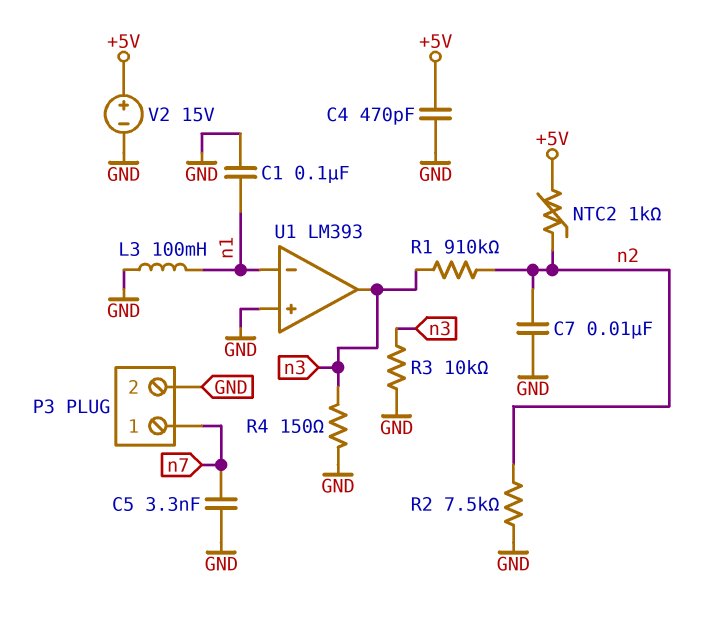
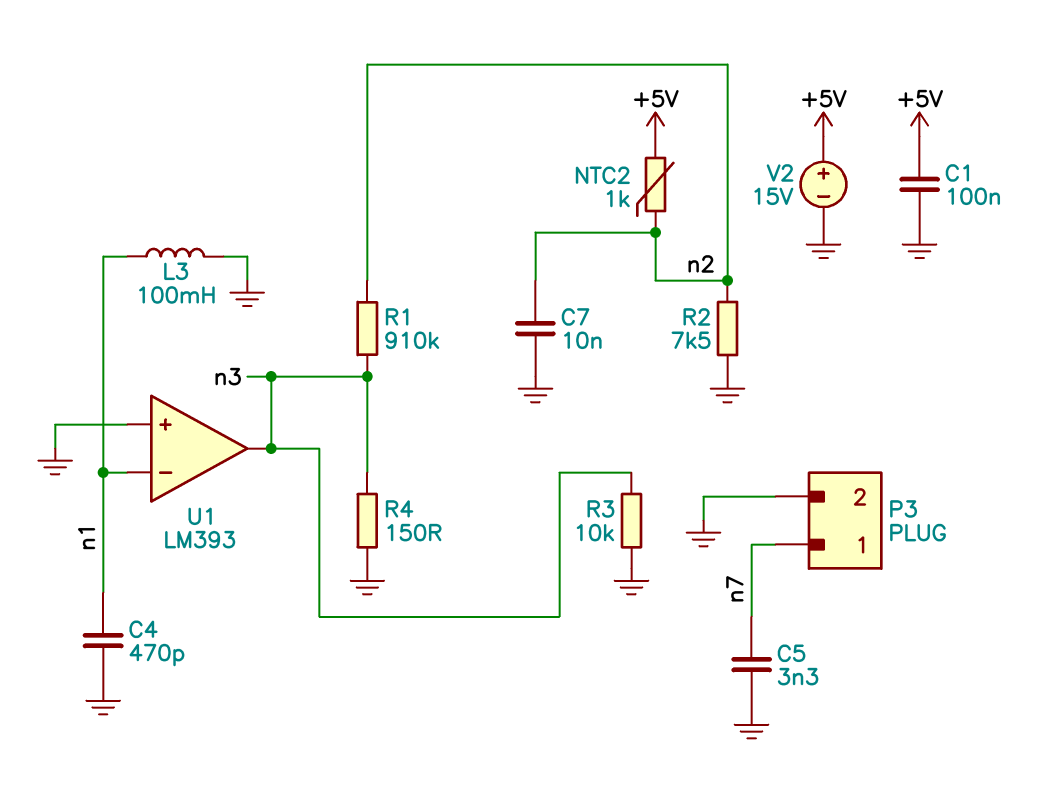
C1: 100nF (GND, n1) -> 100nF (+5V, GND)
C4: 470pF (+5V, GND) -> 470pF (GND, n1)

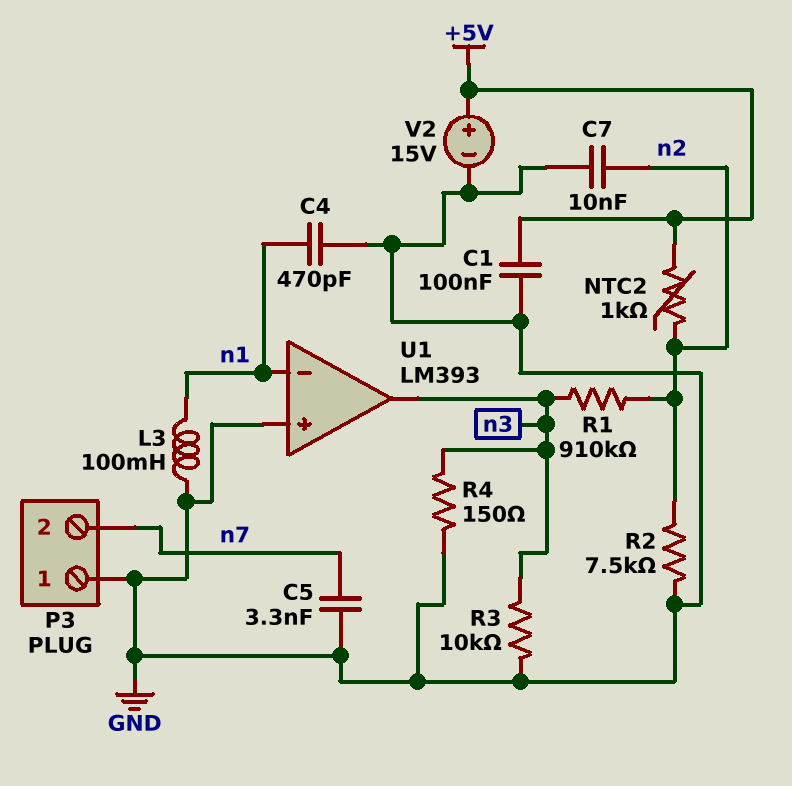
P3 pin 1: n7 -> GND
P3 pin 2: GND -> n7

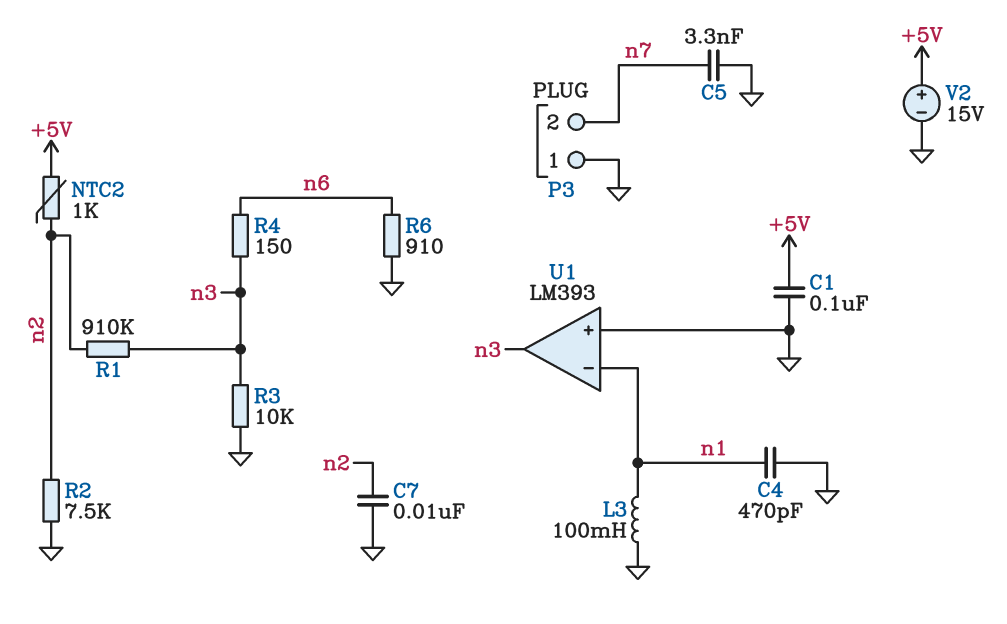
R4: 150 (GND, n3) -> 150 (n3, n6)
R6: none -> 910 (GND, n6)

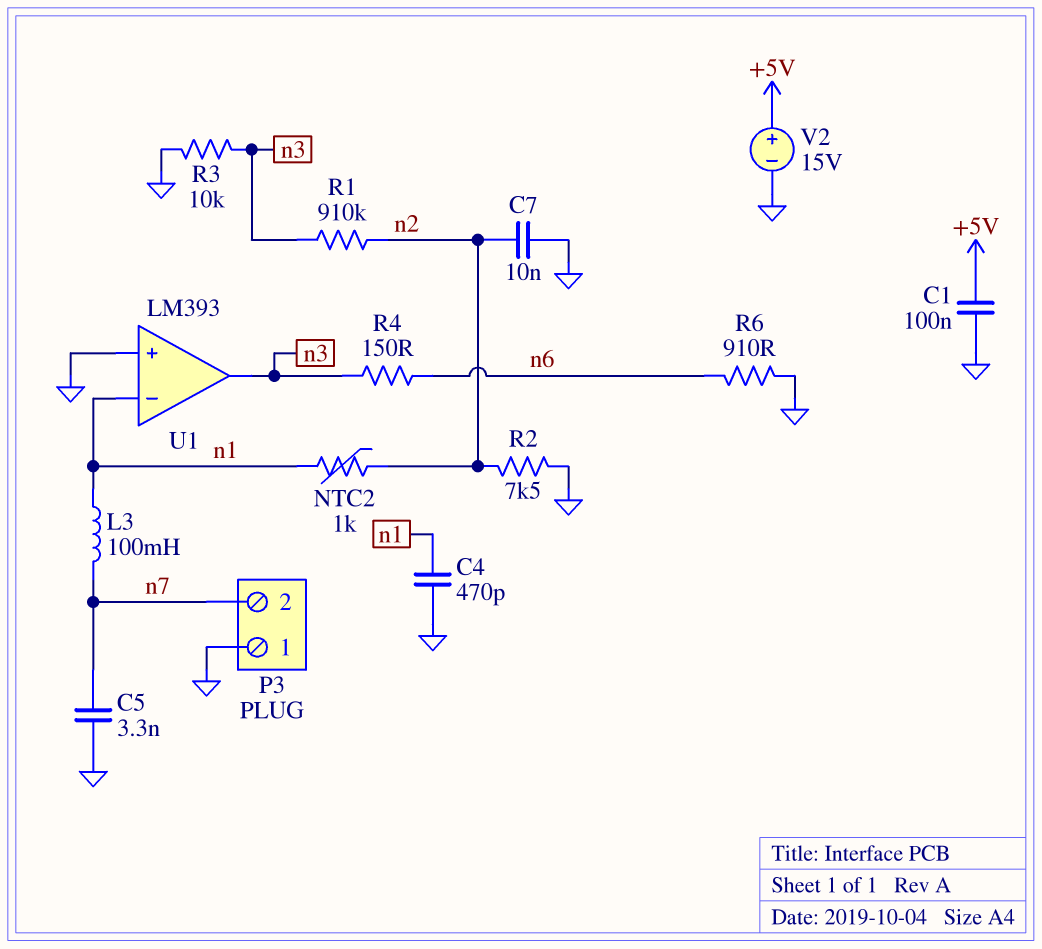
L3: 100mH (GND, n1) -> 100mH (n1, n7)
NTC2: 1k (+5V, n2) -> 1k (n1, n2)

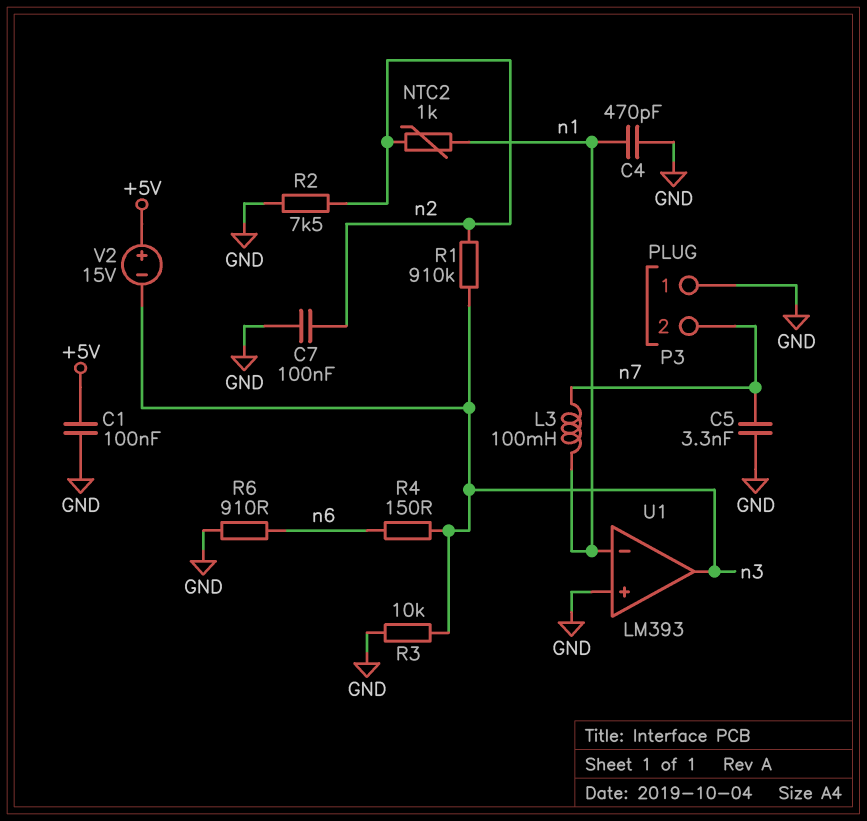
C7: 10nF (GND, n2) -> 100nF (GND, n2)
V2: 15V (plus +5V, minus GND) -> 15V (plus +5V, minus n3)

